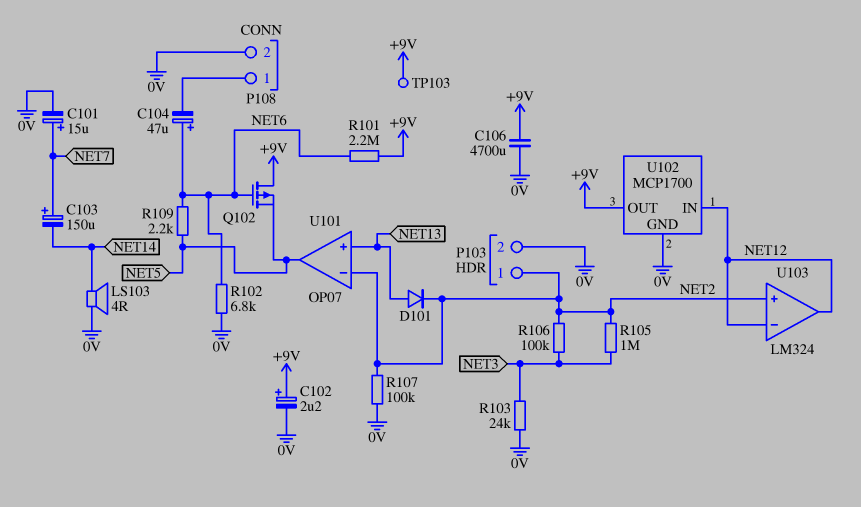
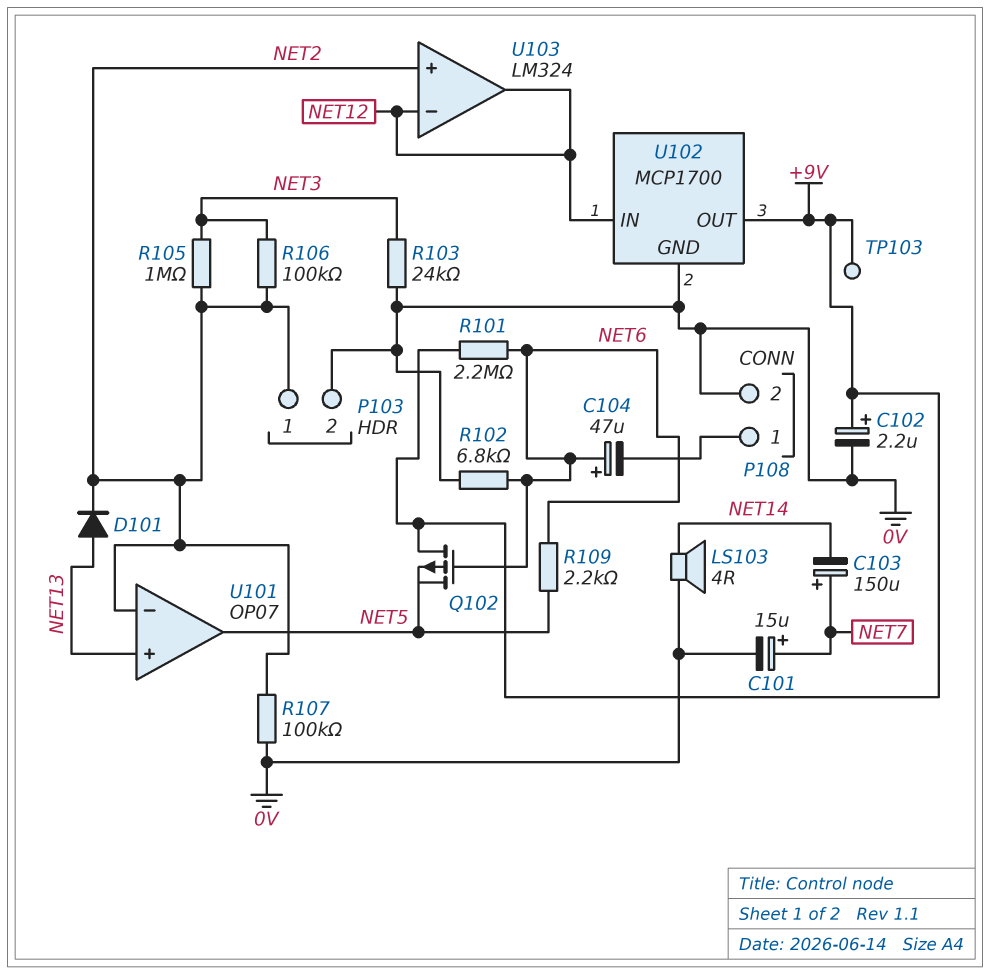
C106: 4700uF (+9V, 0V) -> none

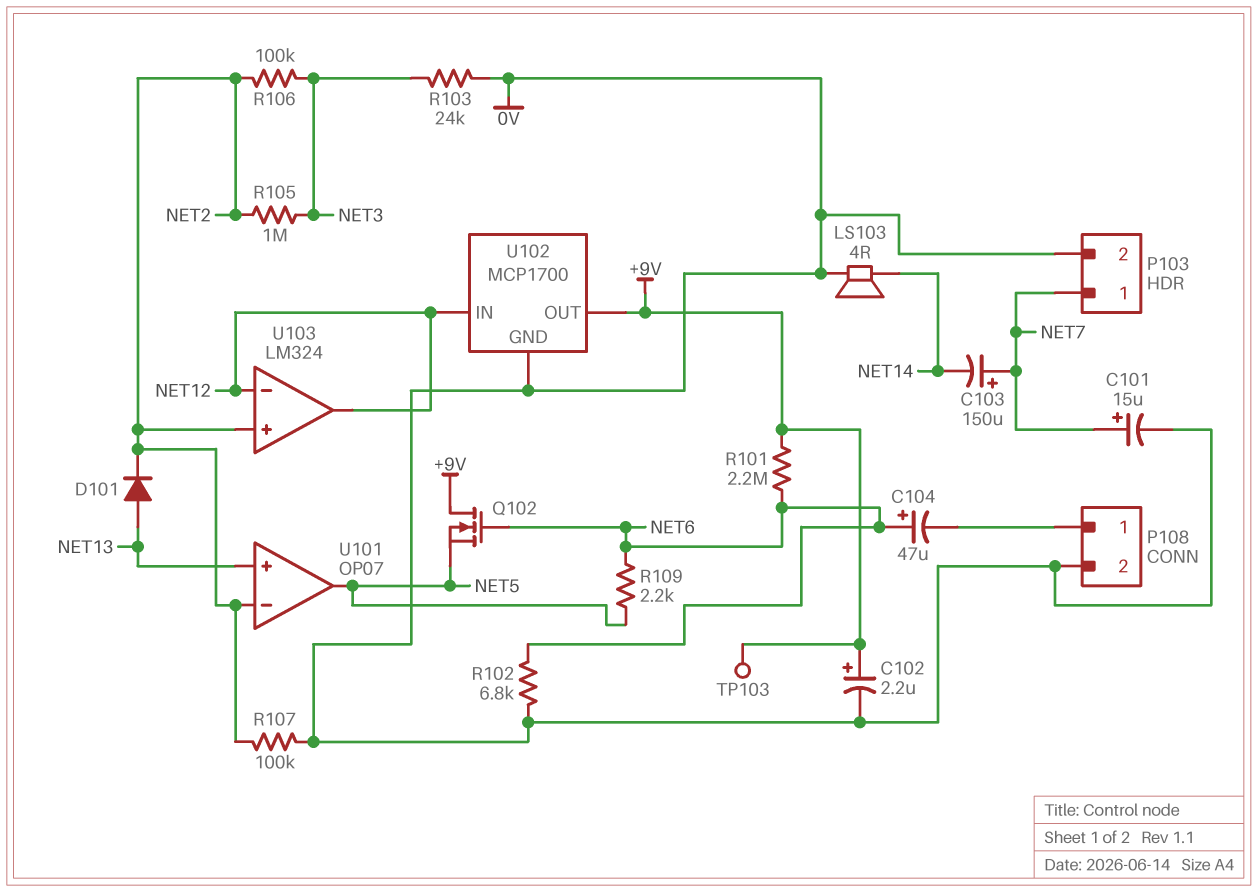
P103 pin 1: NET2 -> NET7
Q102: PMOS (G NET6, D +9V, S NET5) -> NMOS (G NET6, D +9V, S NET5)

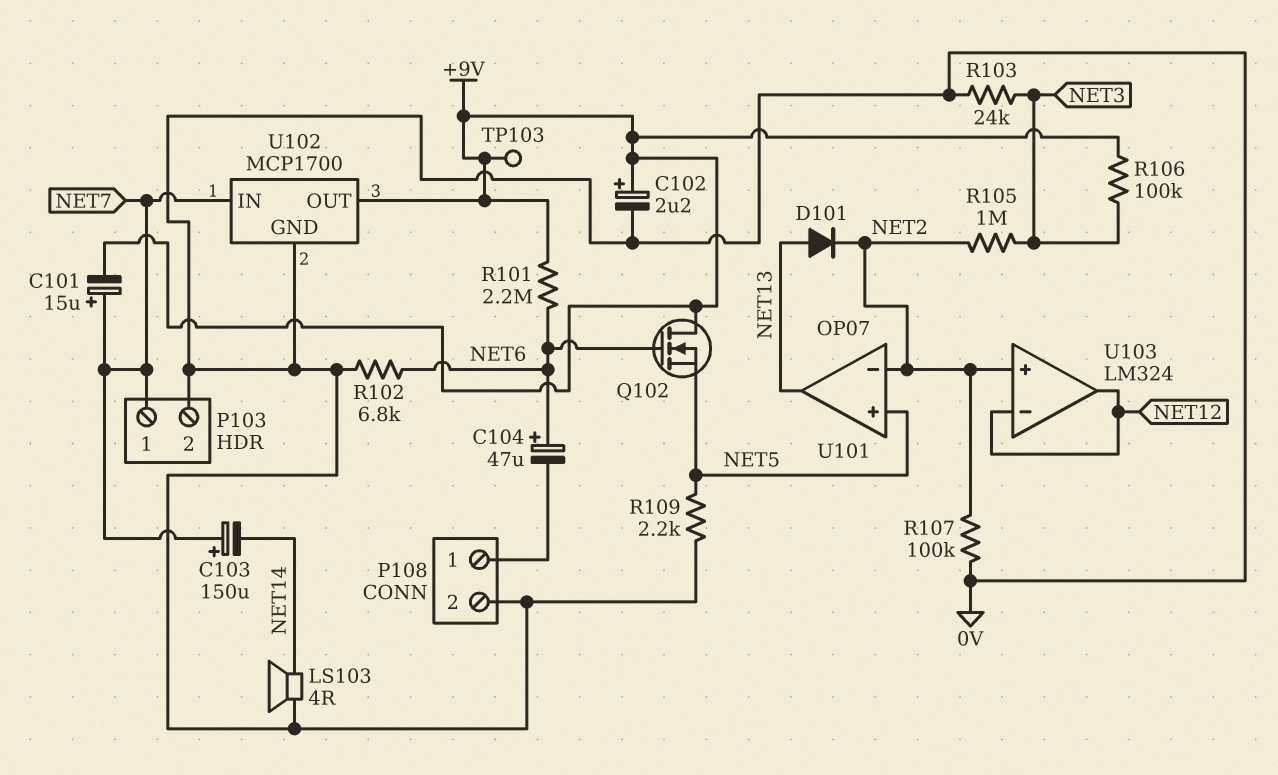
C101: 15uF (plus NET7, minus 0V) -> 15uF (plus NET7, minus +9V)
R106: 100k (NET2, NET3) -> 100k (+9V, NET3)
R109: 2.2k (NET5, NET6) -> 2.2k (0V, NET5)
U101 pin in+: NET13 -> NET5
U101 pin out: NET5 -> NET13
U102 pin IN: NET12 -> NET7

